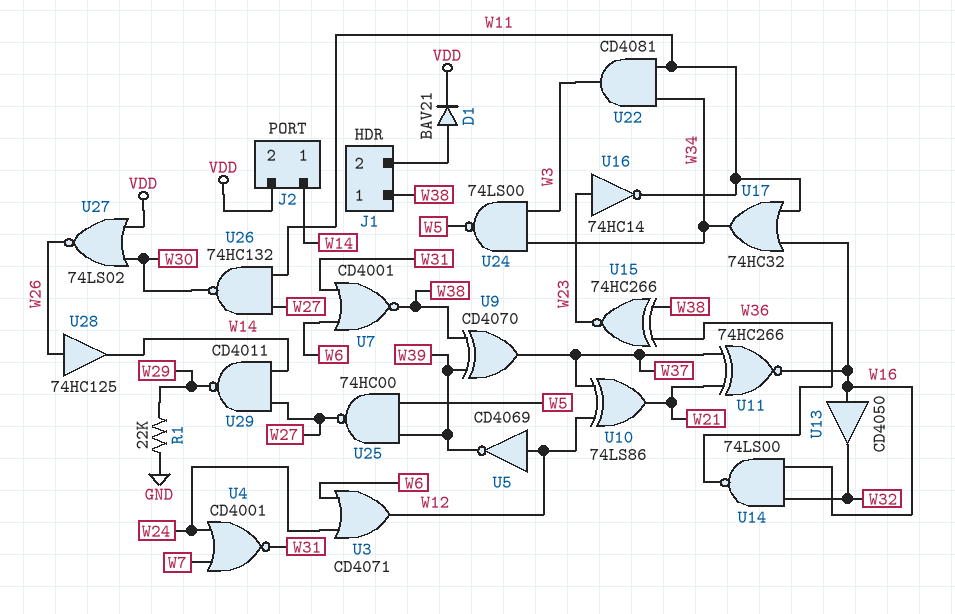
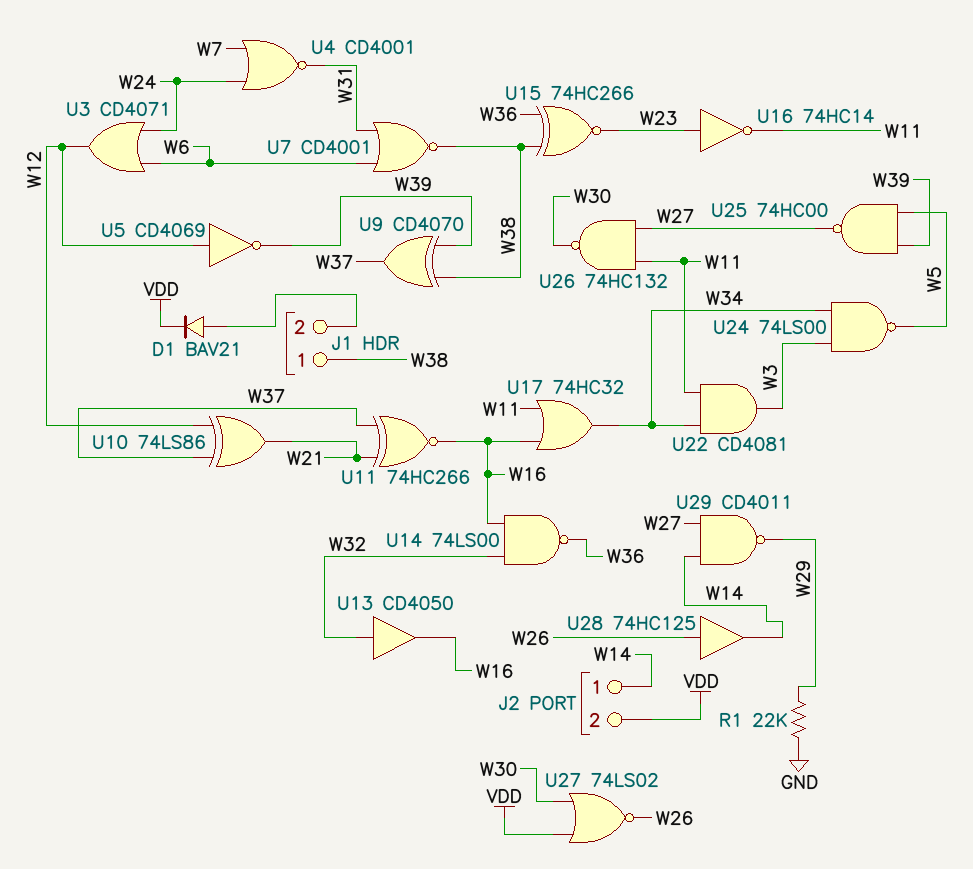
U13: buffer CD4050 (in W16, out W32) -> buffer CD4050 (in W32, out W16)

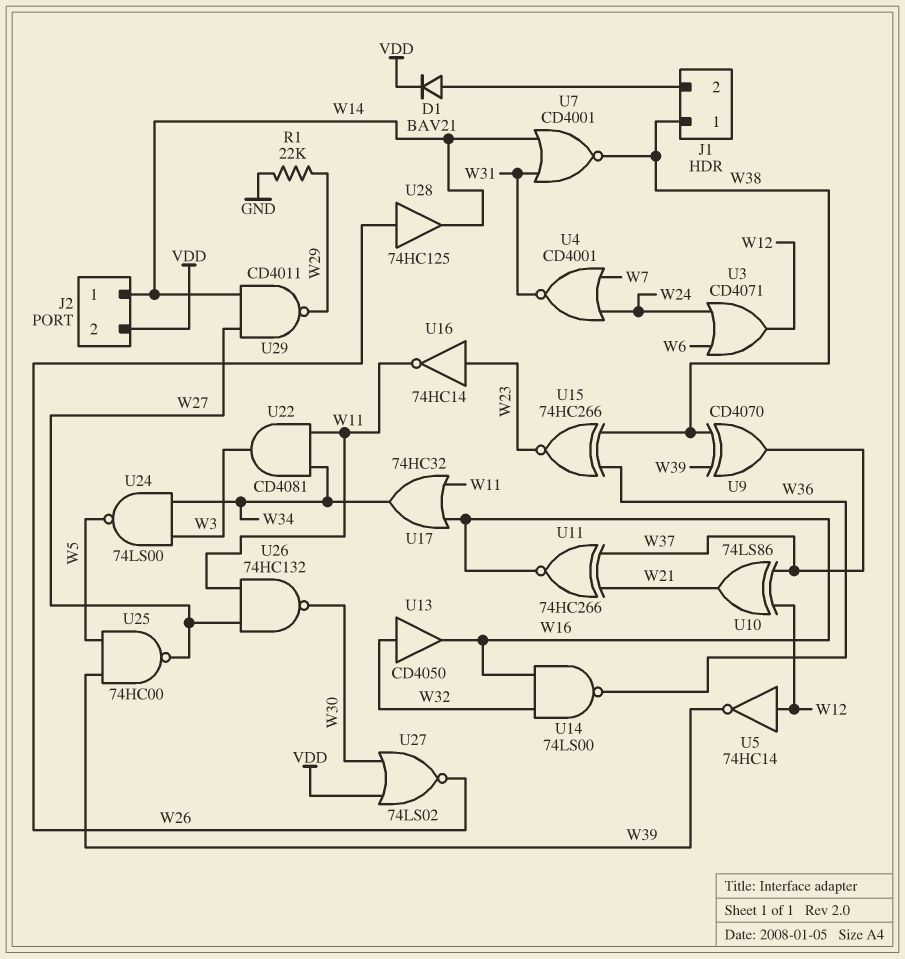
U5: NOT CD4069 (in W12, out W39) -> NOT 74HC14 (in W12, out W39)
U7: NOR CD4001 (in W6, in W31, out W38) -> NOR CD4001 (in W14, in W31, out W38)

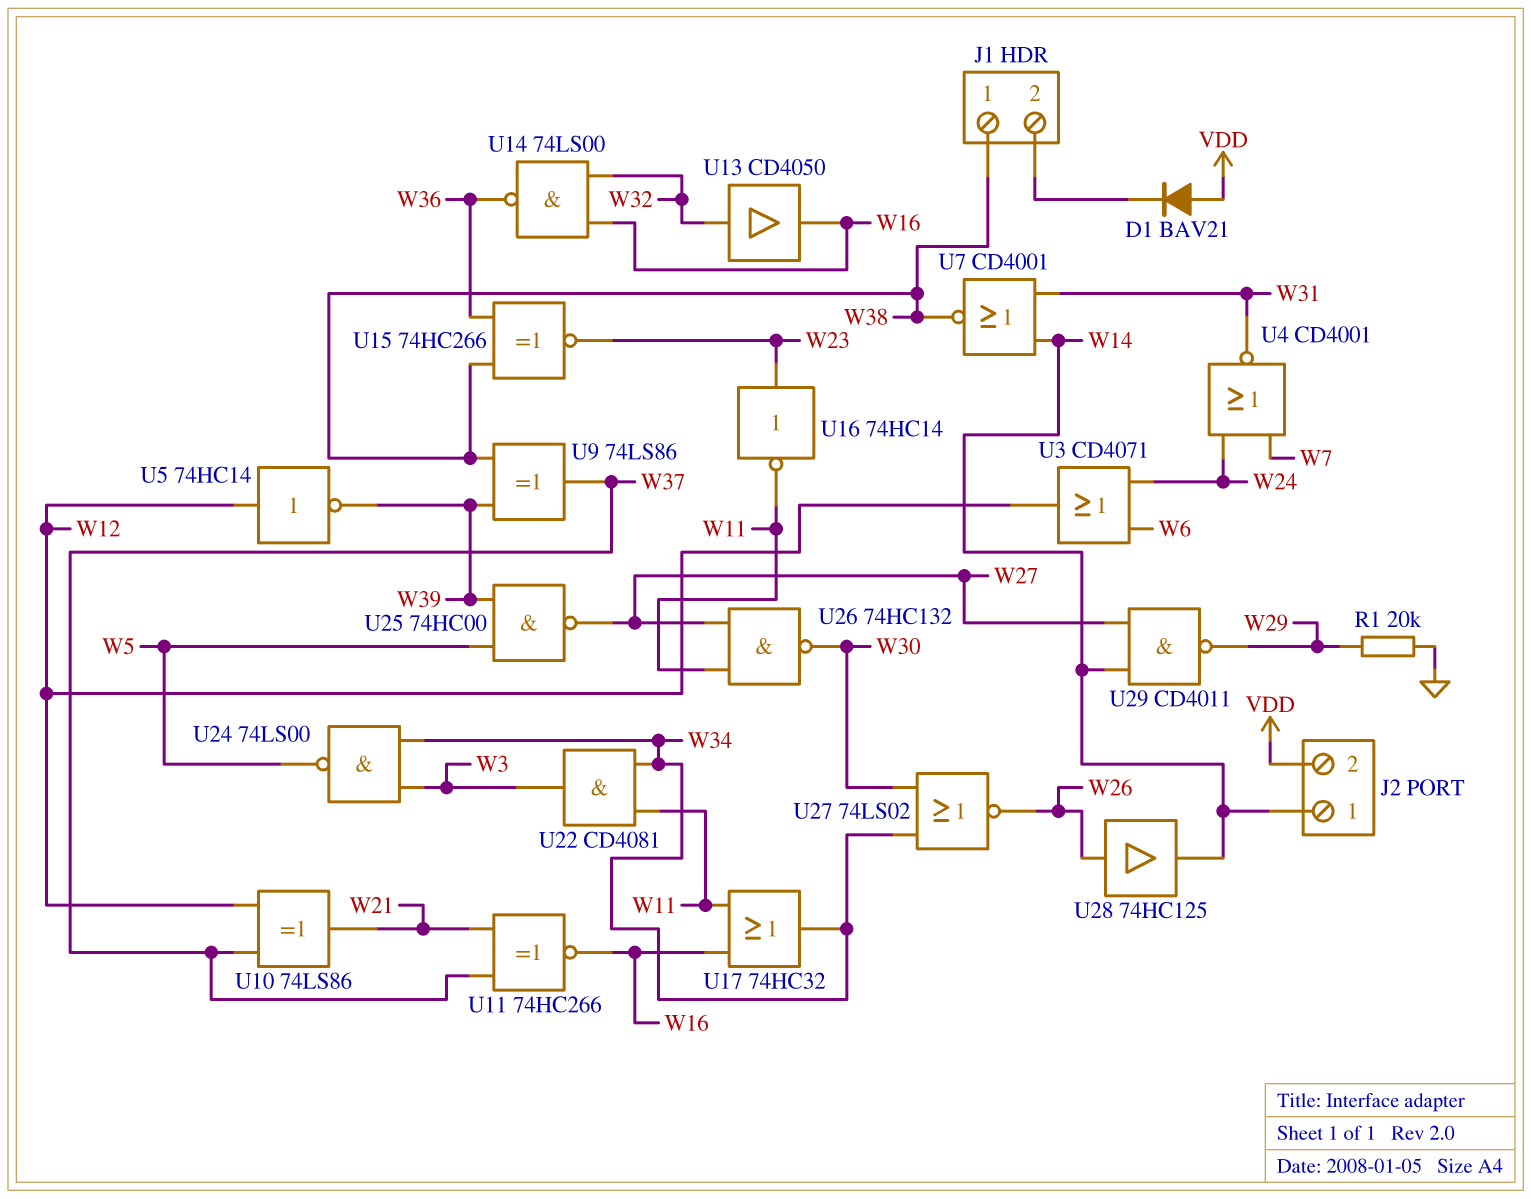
D1: diode BAV21 (A J1/2, K VDD) -> diode BAV21 (A VDD, K J1/2)
R1: 22k (GND, W29) -> 20k (GND, W29)
U9: XOR CD4070 (in W38, in W39, out W37) -> XOR 74LS86 (in W38, in W39, out W37)
U27: NOR 74LS02 (in VDD, in W30, out W26) -> NOR 74LS02 (in W30, in W34, out W26)

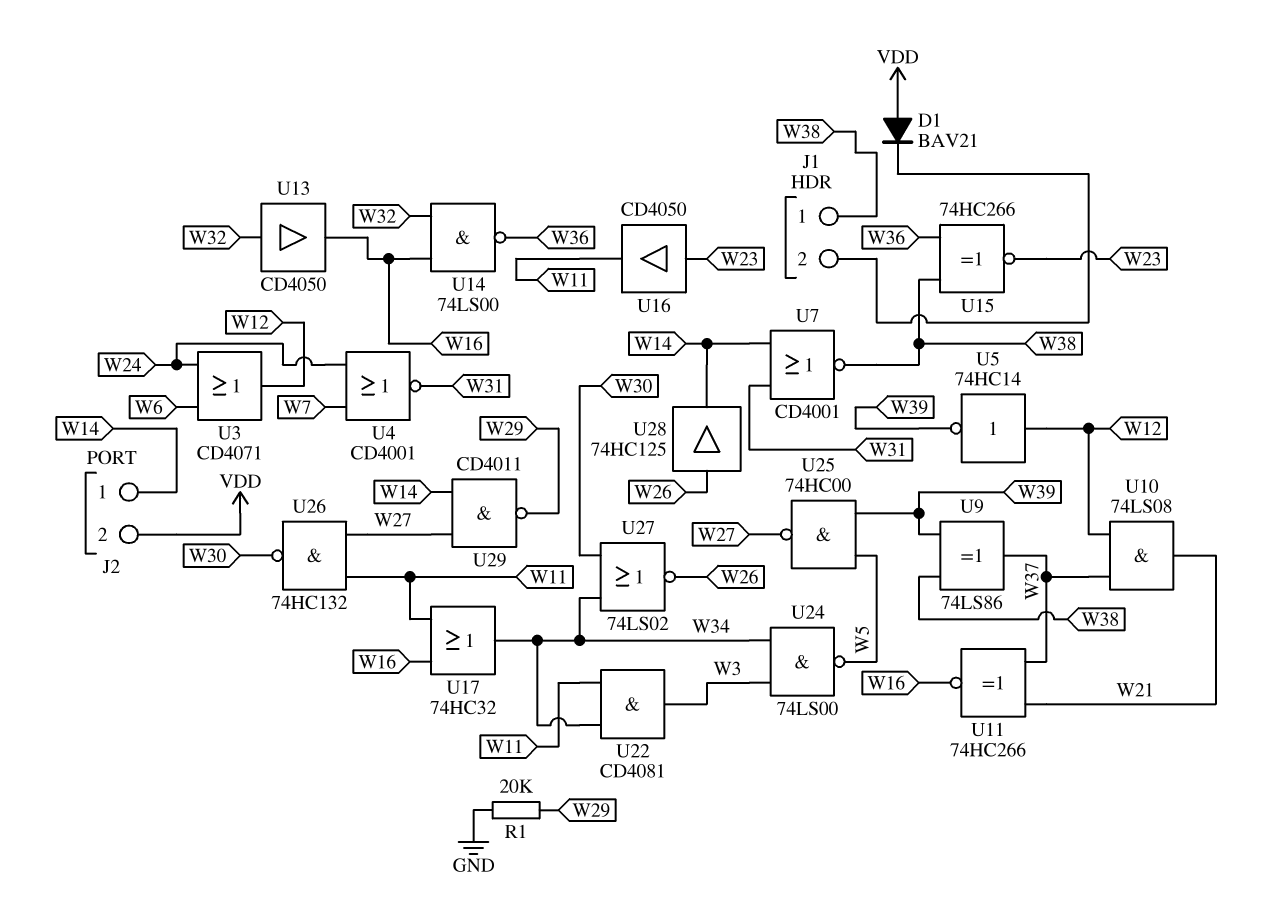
U10: XOR 74LS86 (in W12, in W37, out W21) -> AND 74LS08 (in W12, in W37, out W21)
U16: NOT 74HC14 (in W23, out W11) -> buffer CD4050 (in W23, out W11)

